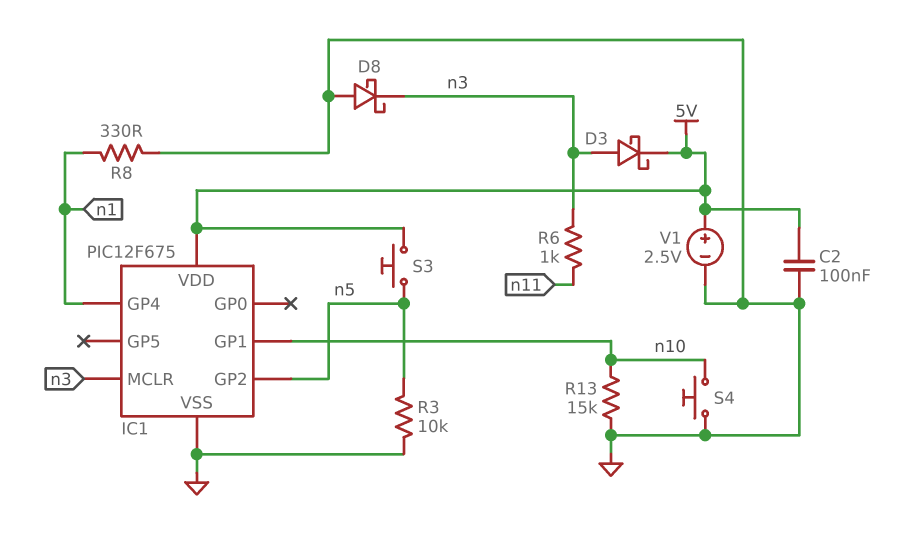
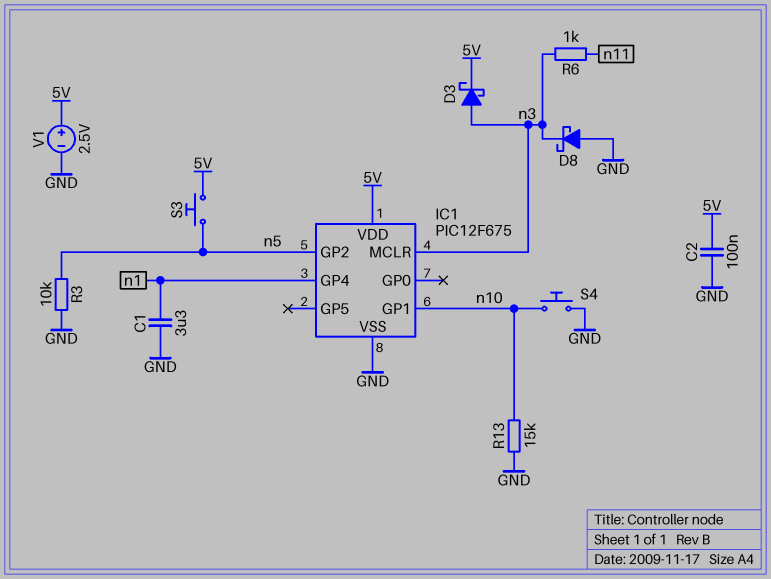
C1: none -> 3.3uF (GND, n1)
R8: 330 (GND, n1) -> none

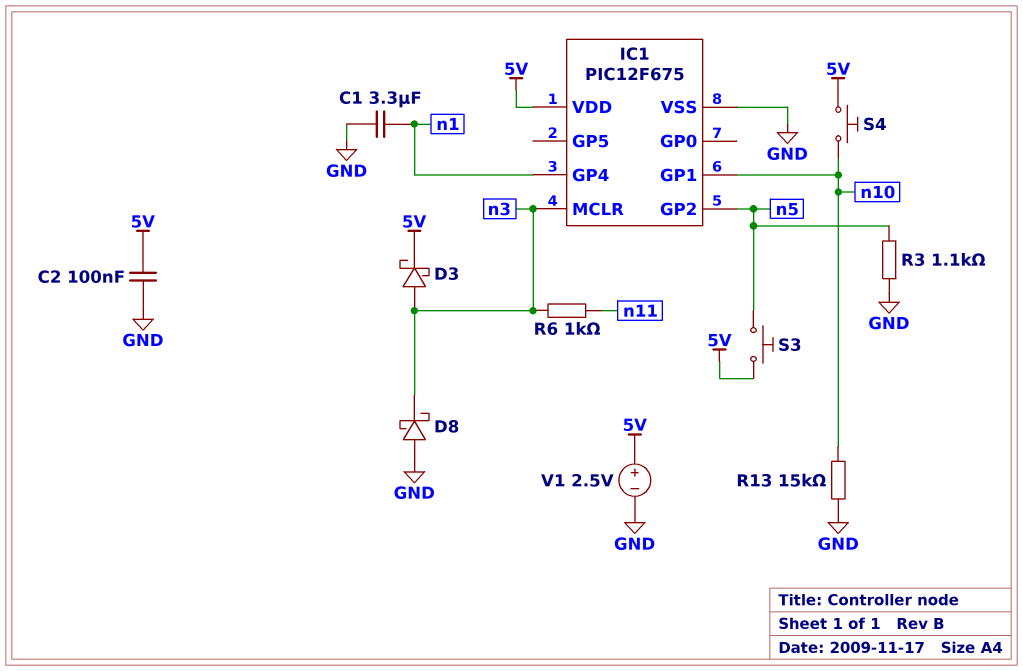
R3: 10k (GND, n5) -> 1.1k (GND, n5)
S4: button (GND, n10) -> button (5V, n10)

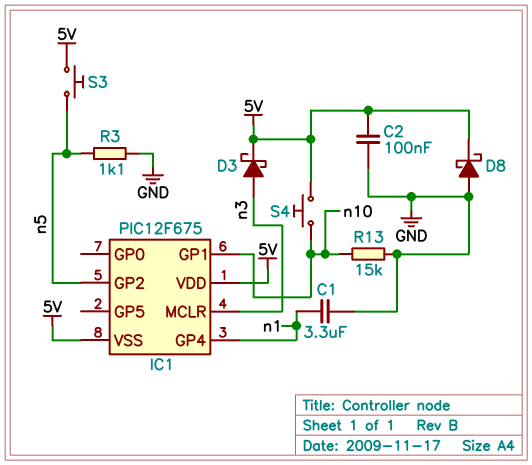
D8: schottky (A GND, K n3) -> schottky (A GND, K 5V)
IC1 pin VSS: GND -> 5V
R6: 1k (n3, n11) -> none
V1: 2.5V (plus 5V, minus GND) -> none

